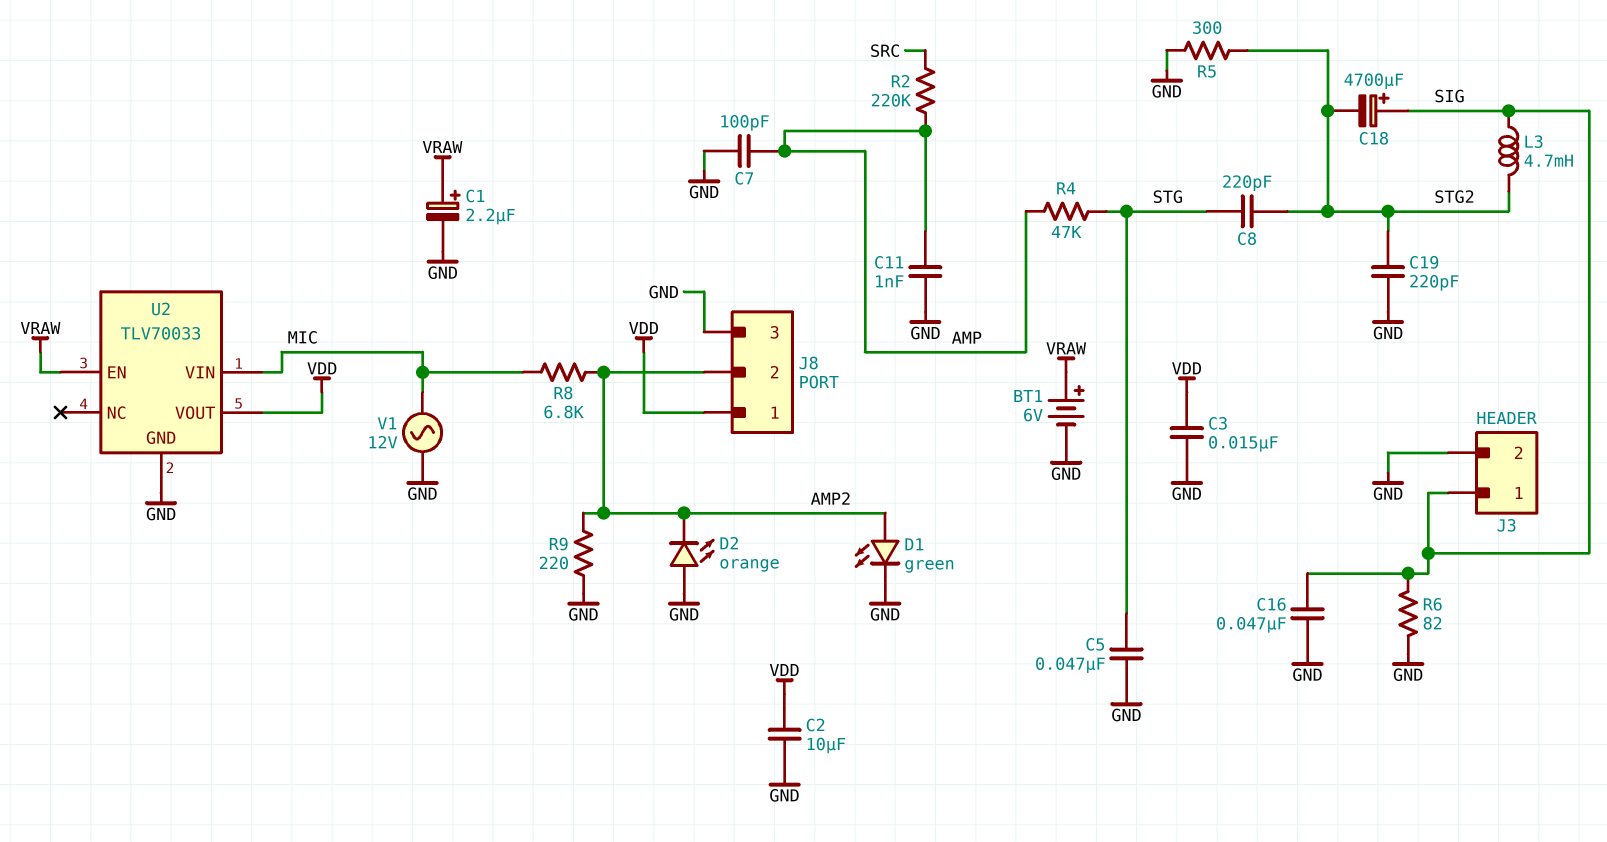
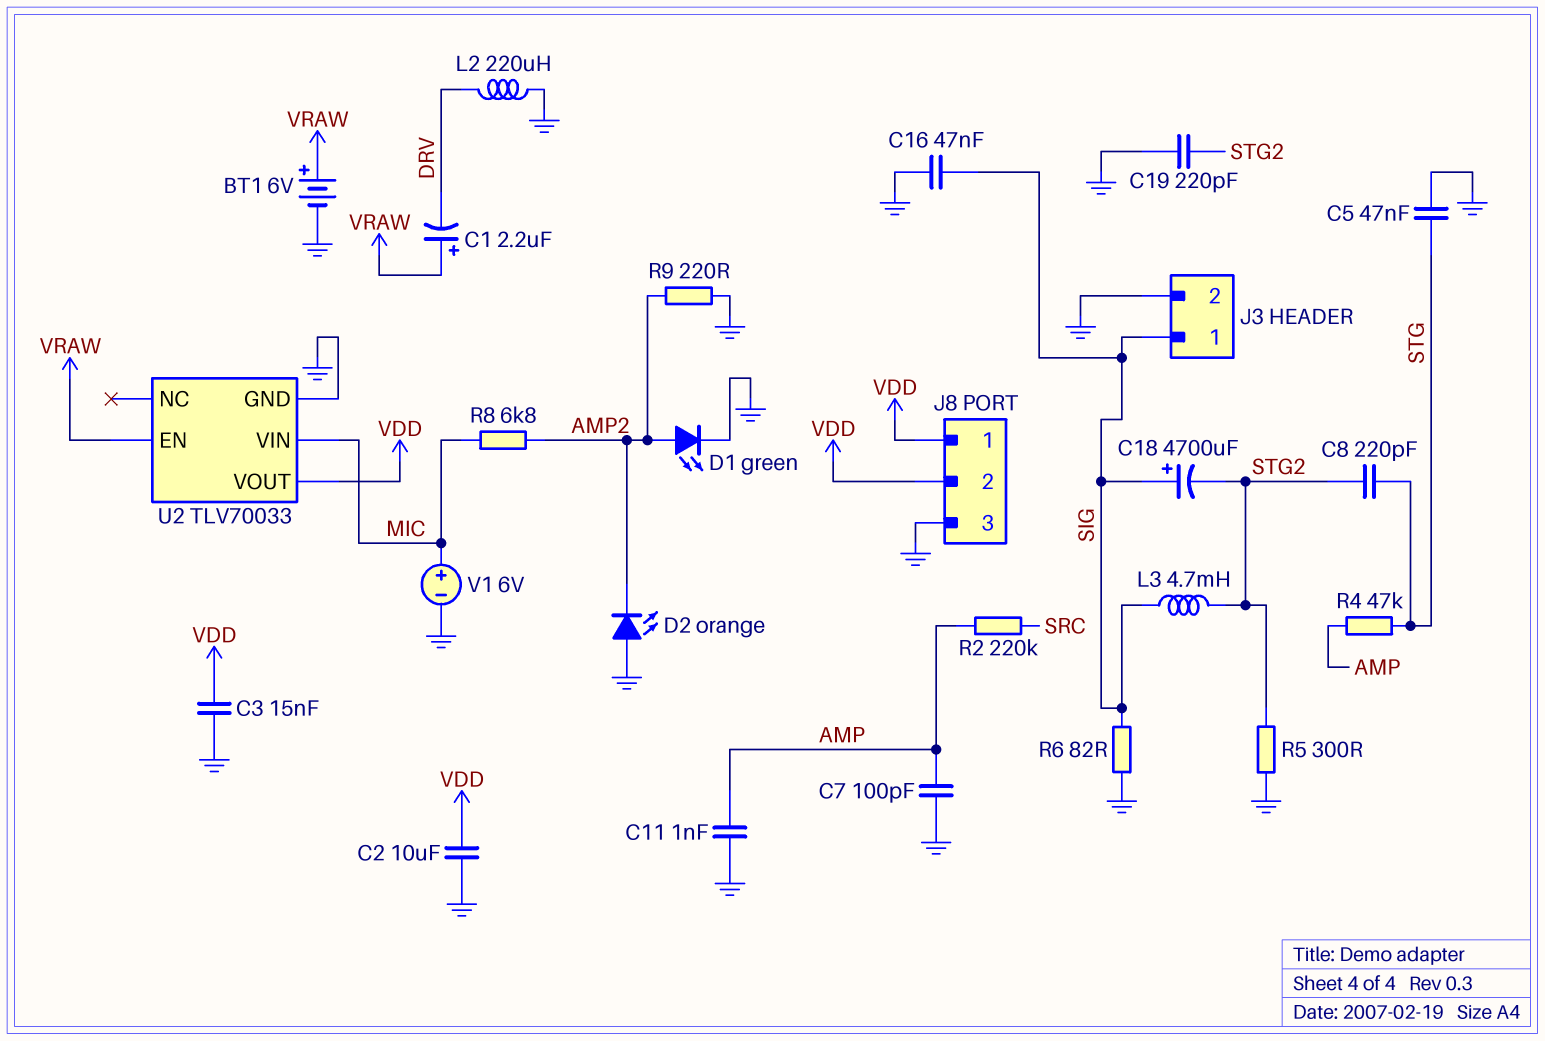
C1: 2.2uF (plus VRAW, minus GND) -> 2.2uF (plus VRAW, minus DRV)
J8 pin 2: AMP2 -> VDD
L2: none -> 220uH (DRV, GND)
V1: AC 12V (GND, MIC) -> 6V (plus MIC, minus GND)

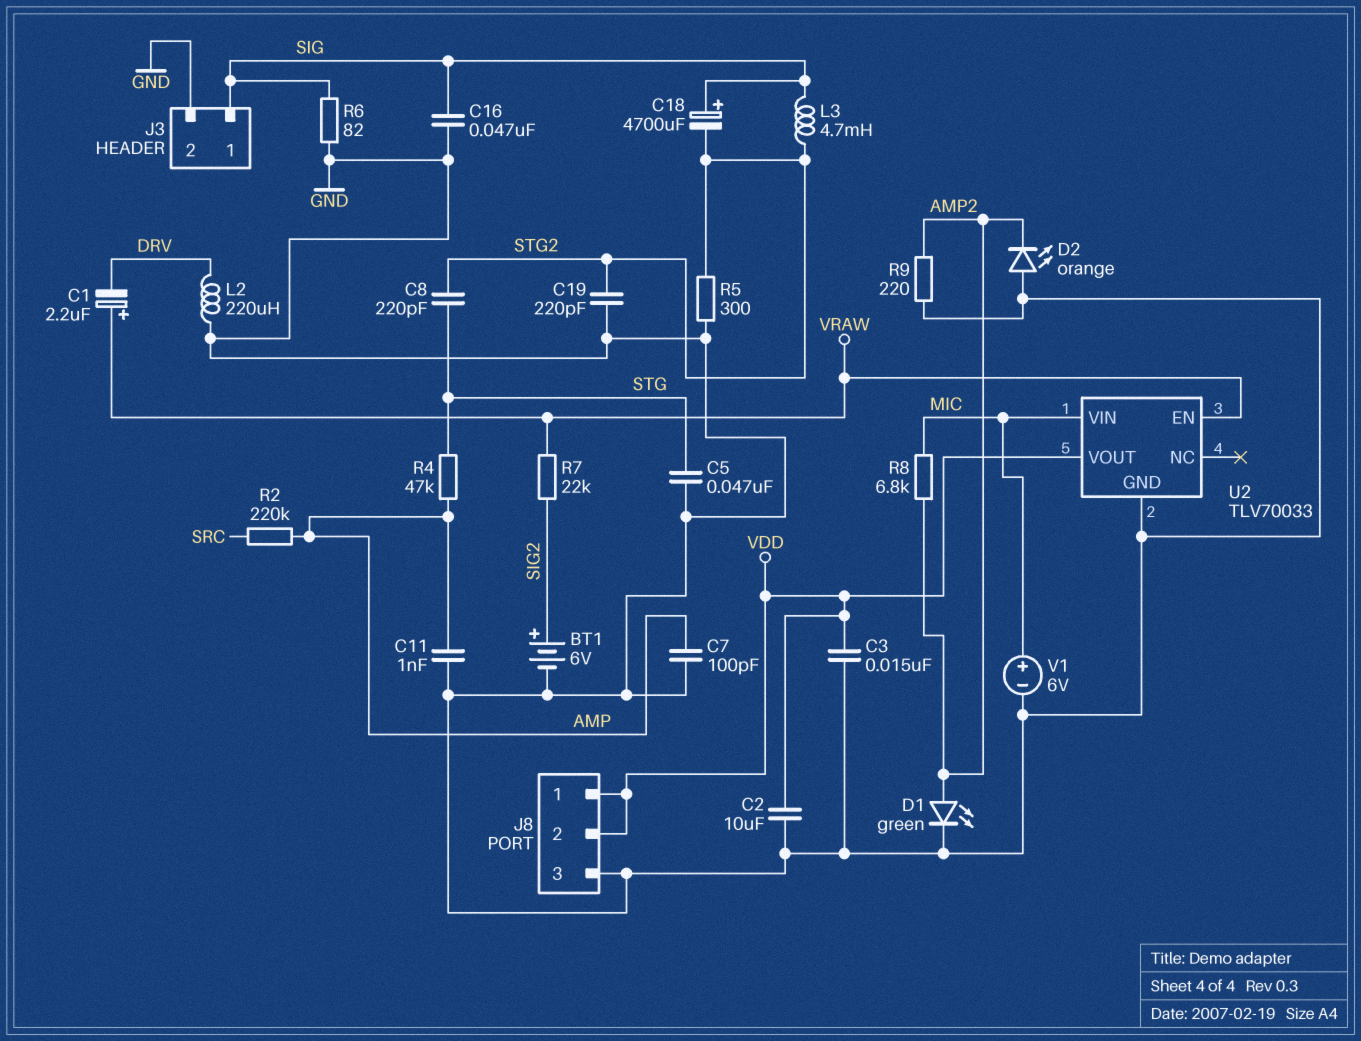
BT1: 6V (plus VRAW, minus GND) -> 6V (plus SIG2, minus GND)
R7: none -> 22k (SIG2, VRAW)

